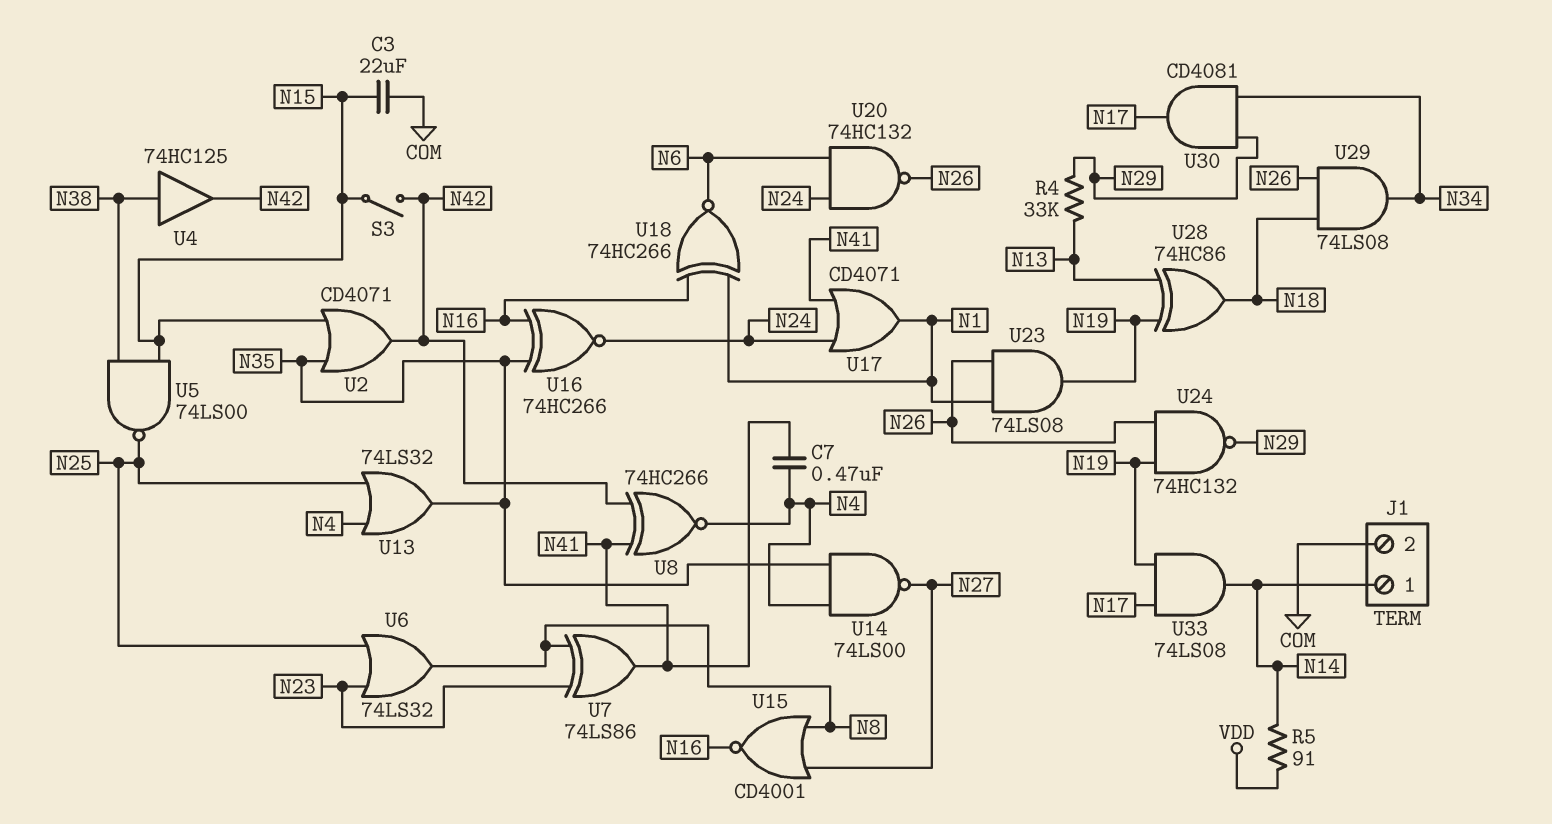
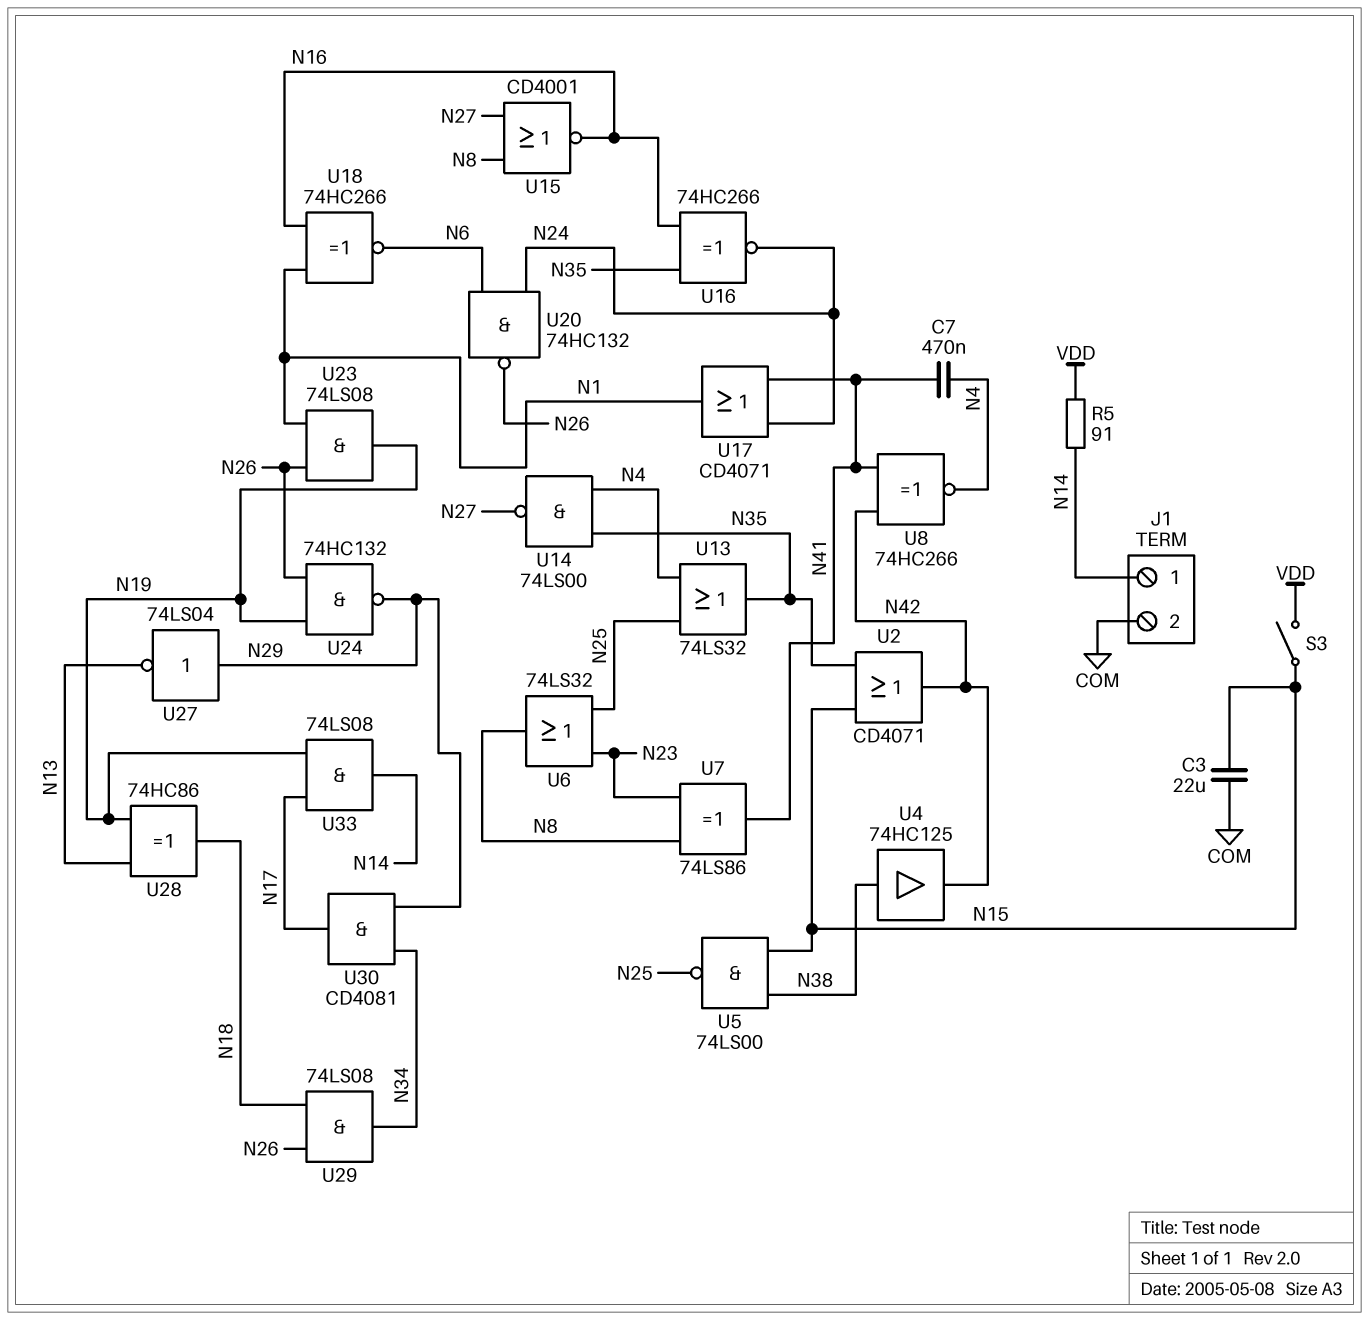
R4: 33k (N13, N29) -> none
S3: switch (N15, N42) -> switch (N15, VDD)
U27: none -> NOT 74LS04 (in N29, out N13)

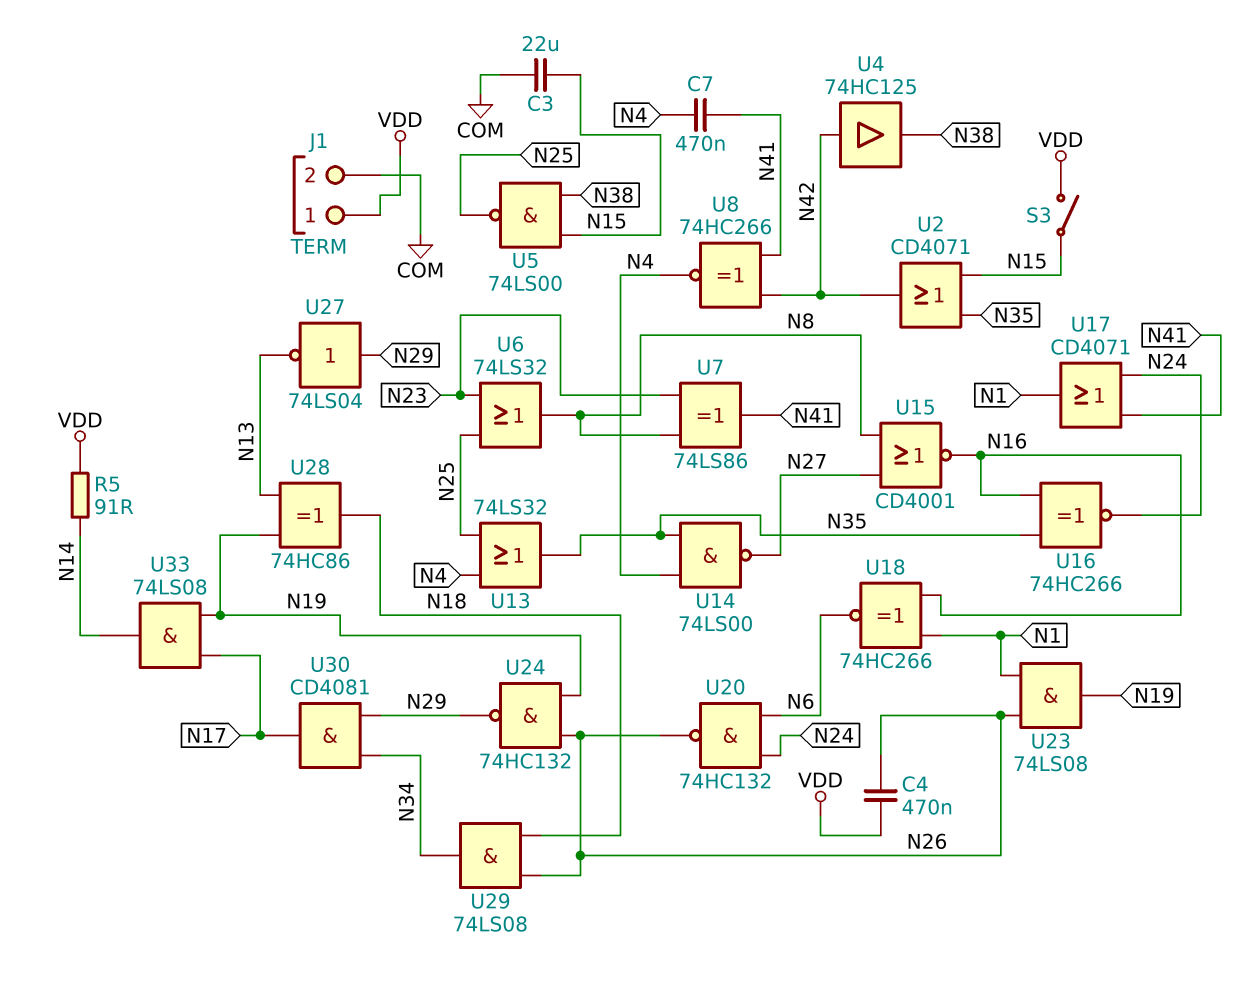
C4: none -> 470nF (N26, VDD)
J1 pin 1: N14 -> VDD
U4: buffer 74HC125 (in N38, out N42) -> buffer 74HC125 (in N42, out N38)

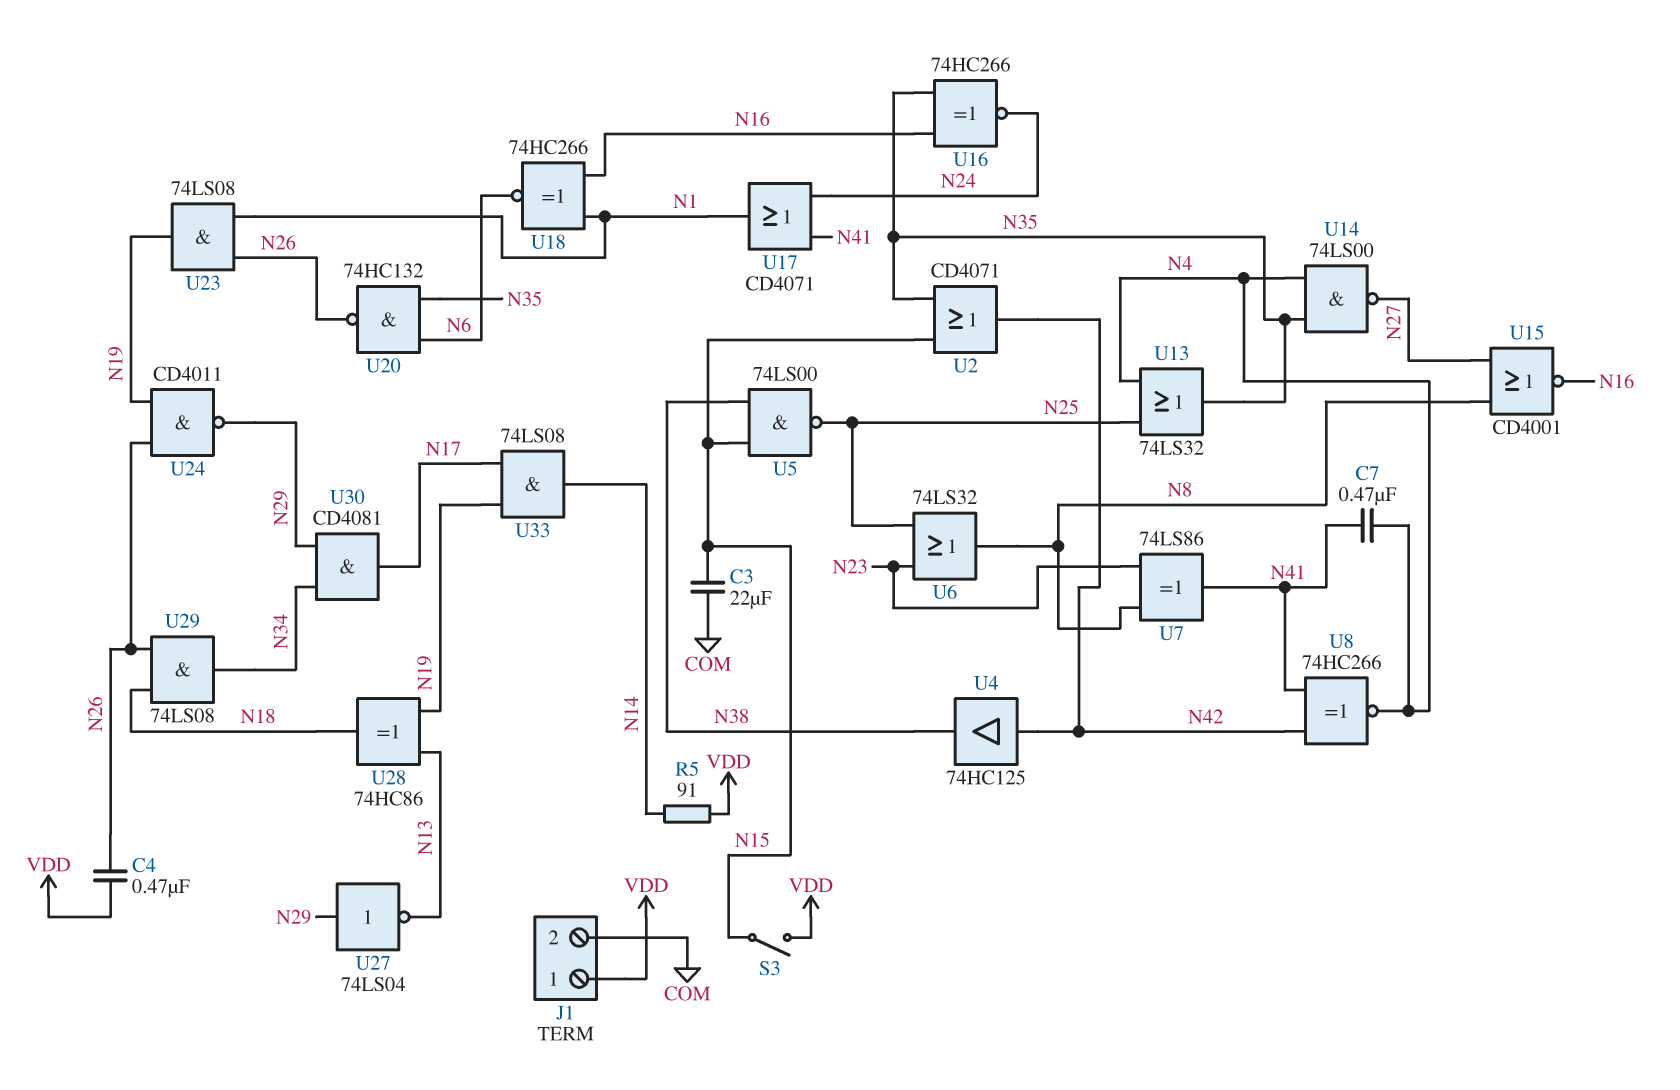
U20: NAND 74HC132 (in N6, in N24, out N26) -> NAND 74HC132 (in N6, in N35, out N26)
U24: NAND 74HC132 (in N19, in N26, out N29) -> NAND CD4011 (in N19, in N26, out N29)

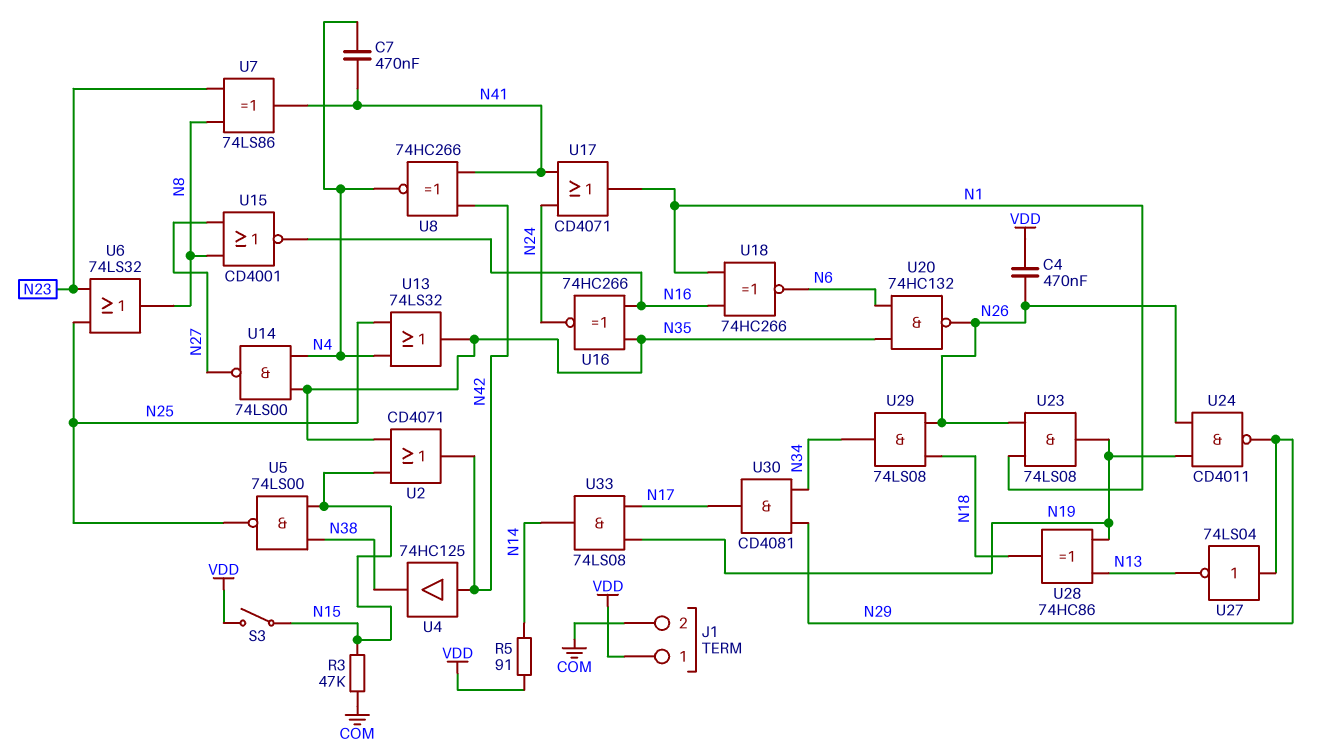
C3: 22uF (COM, N15) -> none
R3: none -> 47k (COM, N15)

